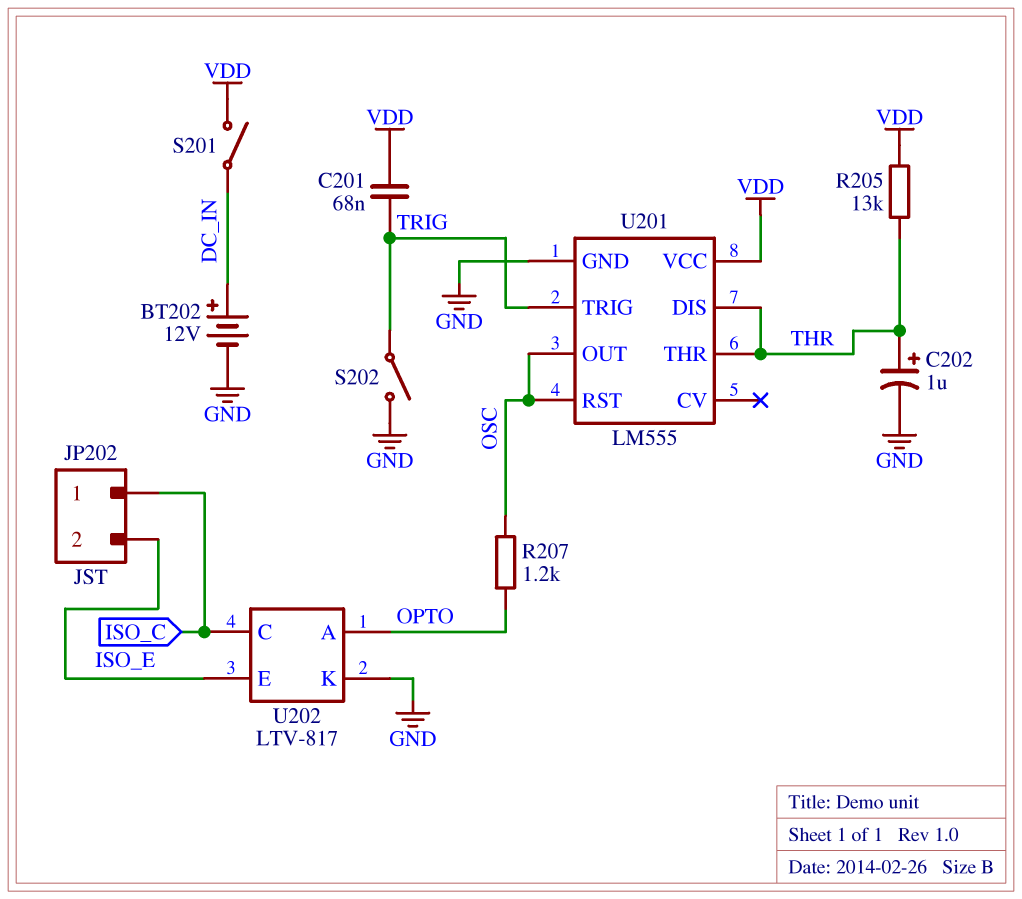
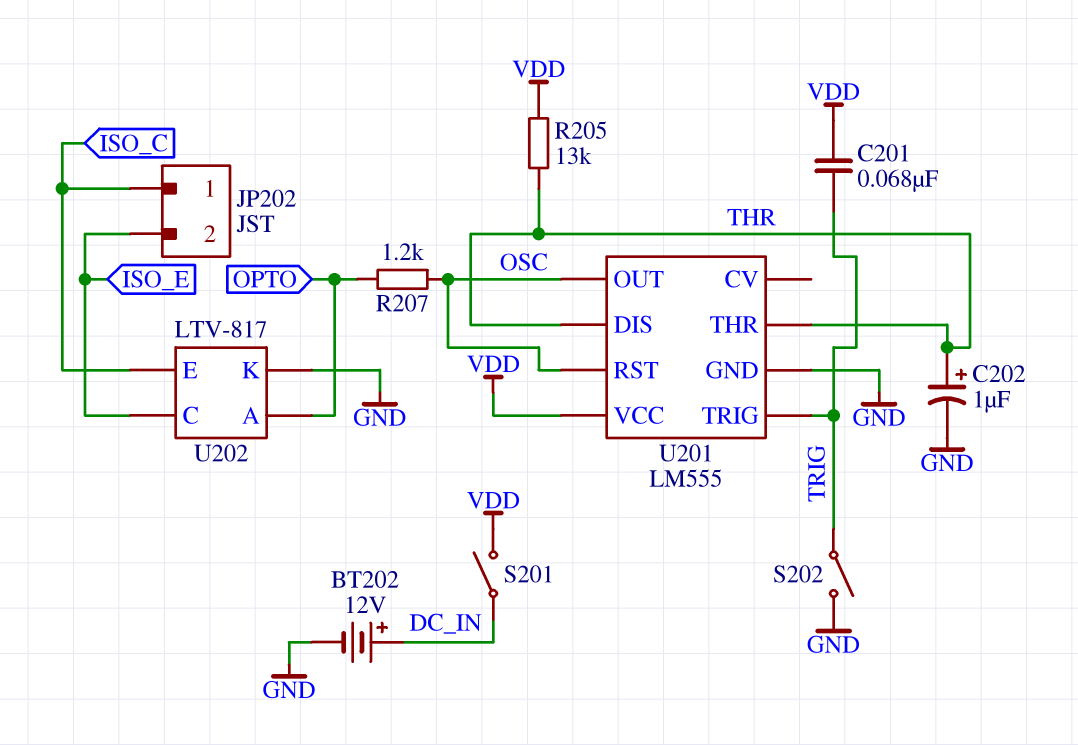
U202 pin C: ISO_C -> ISO_E
U202 pin E: ISO_E -> ISO_C

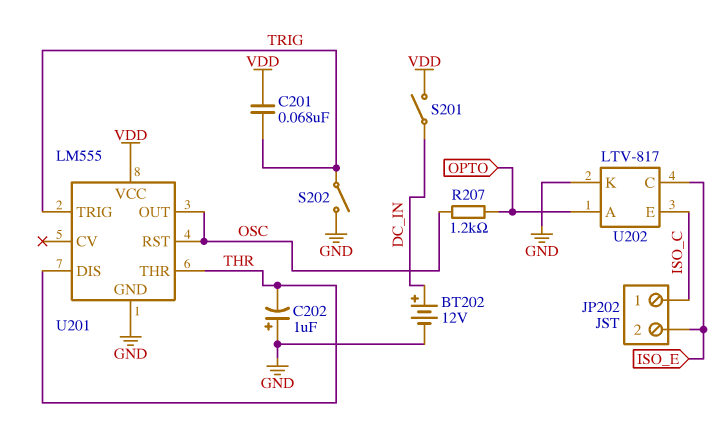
C202: 1uF (plus THR, minus GND) -> 1uF (plus GND, minus THR)
R205: 13k (THR, VDD) -> none

